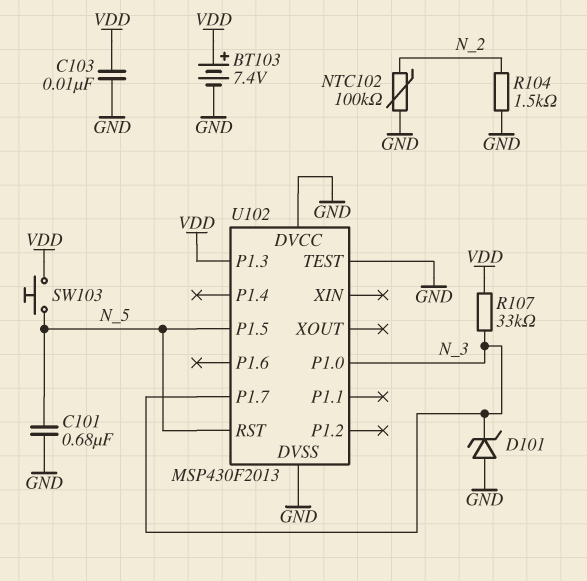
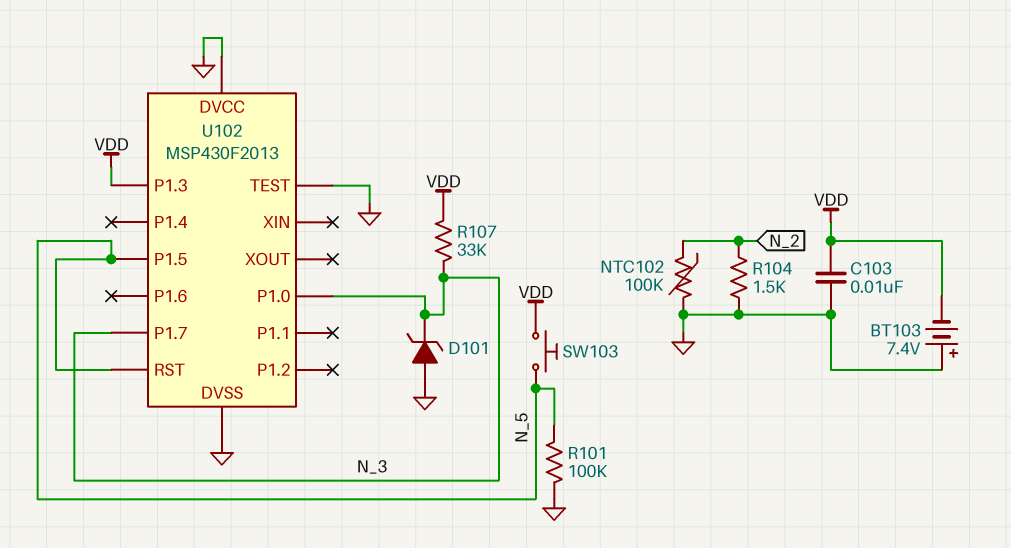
BT103: 7.4V (plus VDD, minus GND) -> 7.4V (plus GND, minus VDD)
C101: 680nF (GND, N_5) -> none
R101: none -> 100k (GND, N_5)

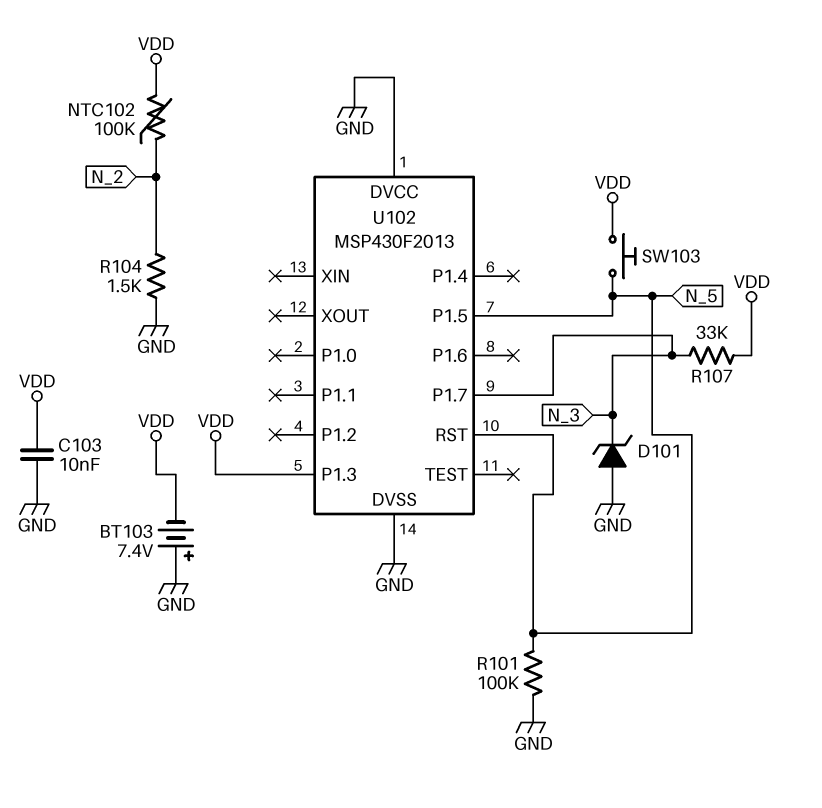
NTC102: 100k (GND, N_2) -> 100k (N_2, VDD)
U102 pin P1.0: N_3 -> none
U102 pin TEST: GND -> none

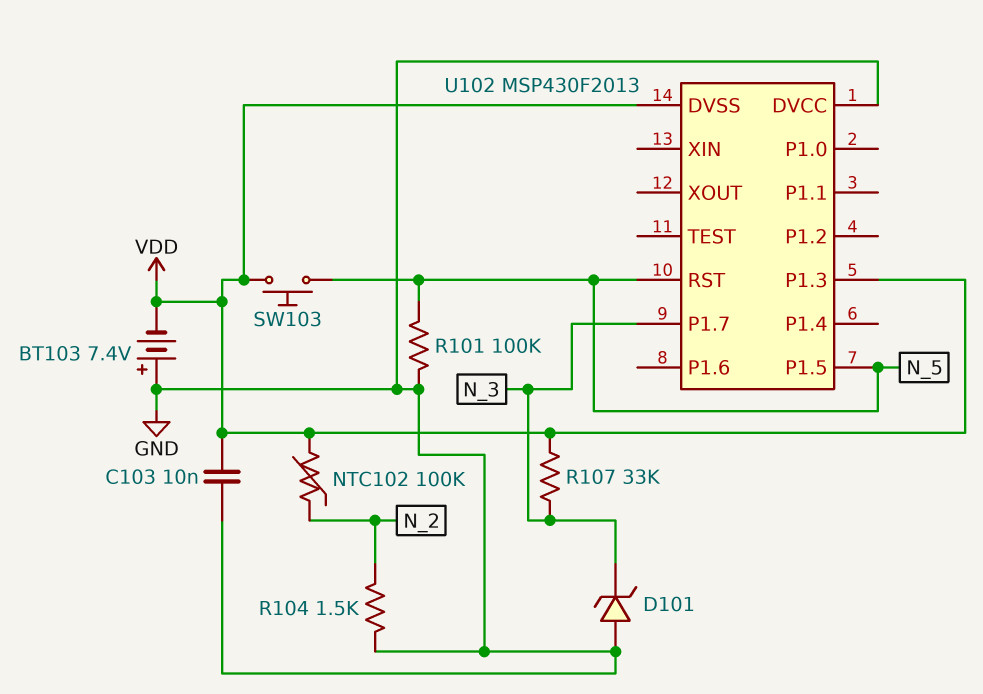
U102 pin DVSS: GND -> VDD

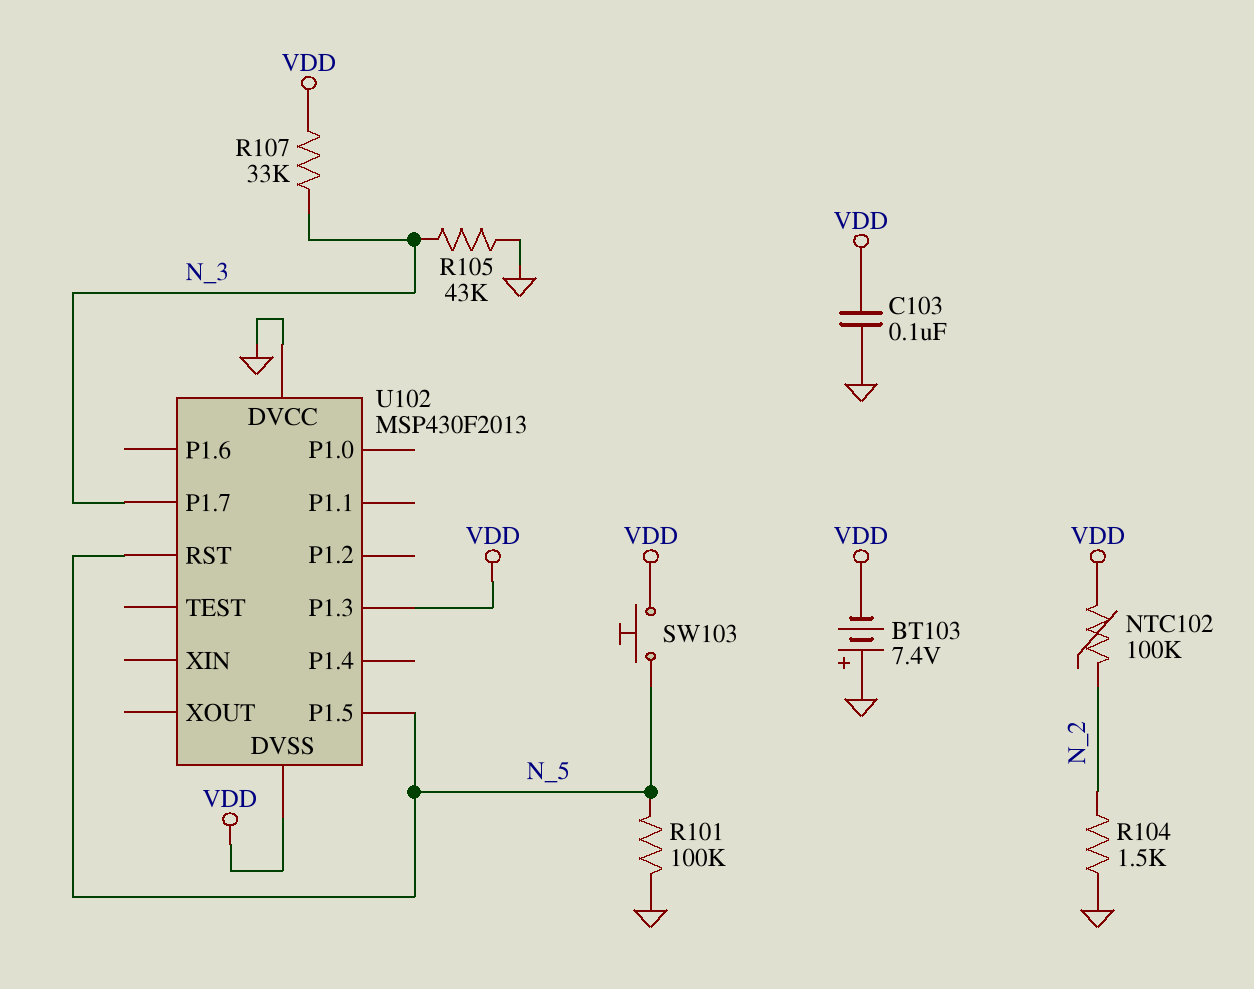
C103: 10nF (GND, VDD) -> 100nF (GND, VDD)
D101: zener (A GND, K N_3) -> none
R105: none -> 43k (GND, N_3)

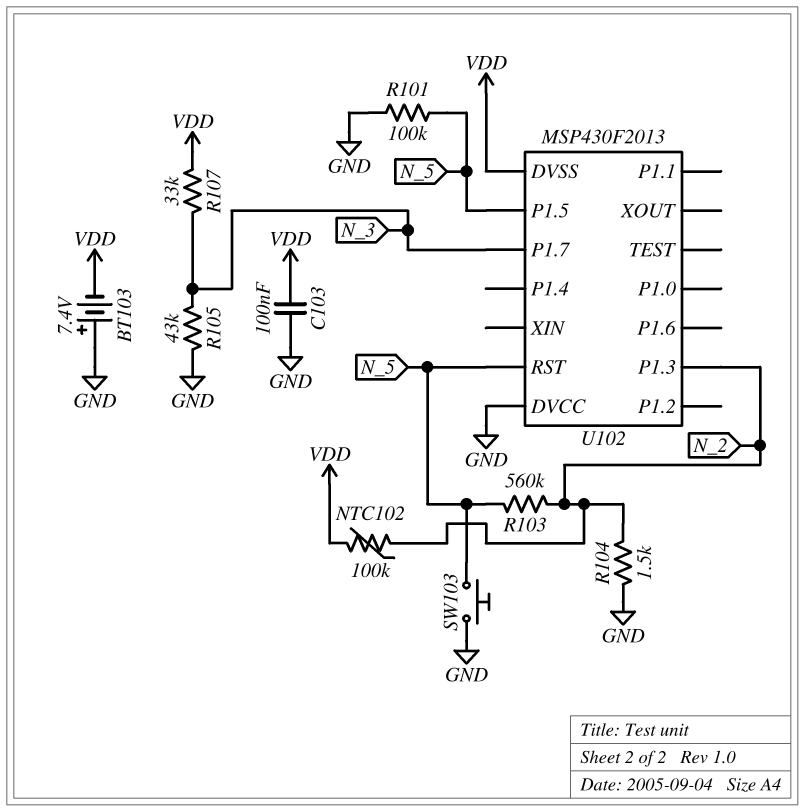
R103: none -> 560k (N_2, N_5)
SW103: button (N_5, VDD) -> button (GND, N_5)
U102 pin P1.3: VDD -> N_2

